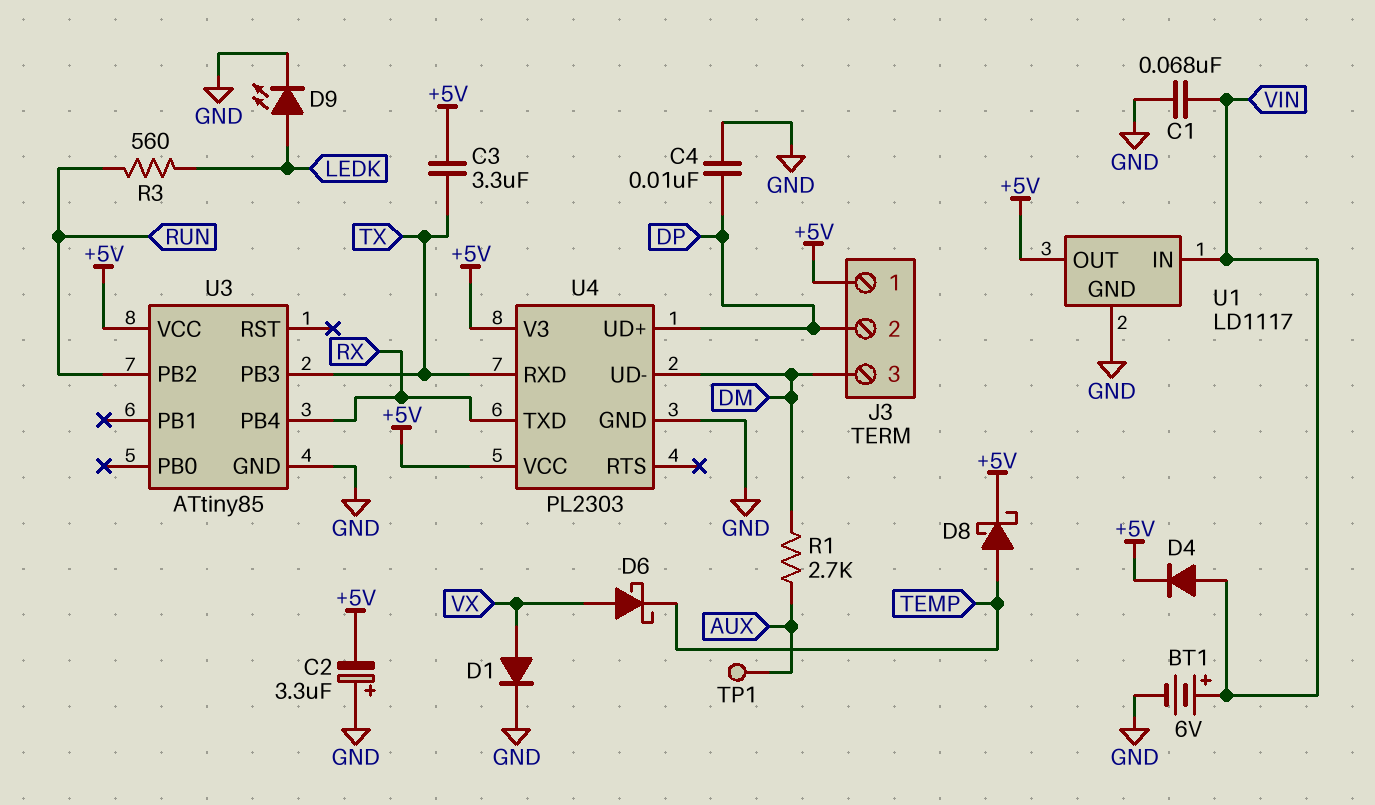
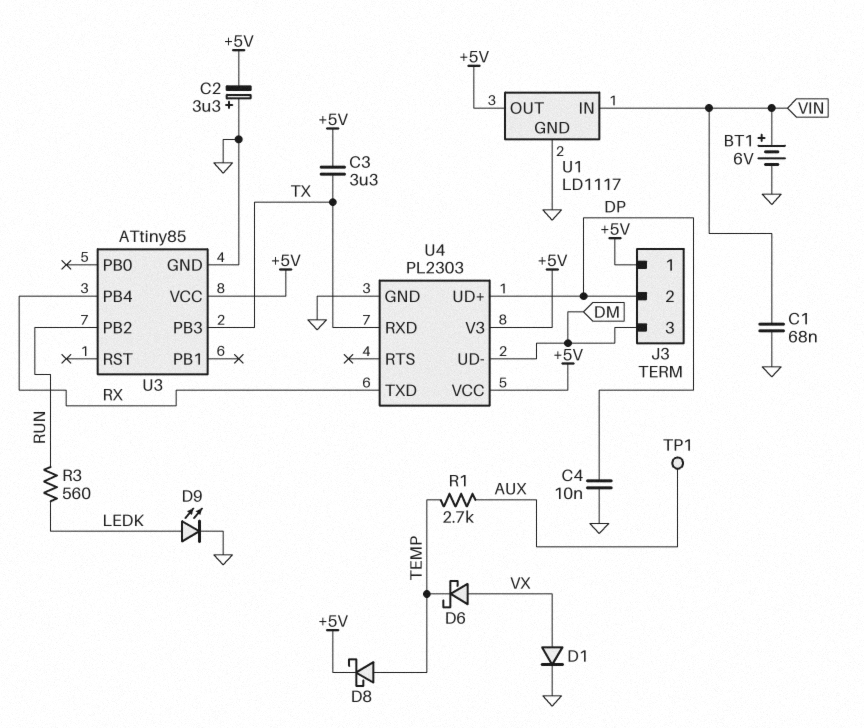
D4: diode (A VIN, K +5V) -> none
R1: 2.7k (AUX, DM) -> 2.7k (AUX, TEMP)

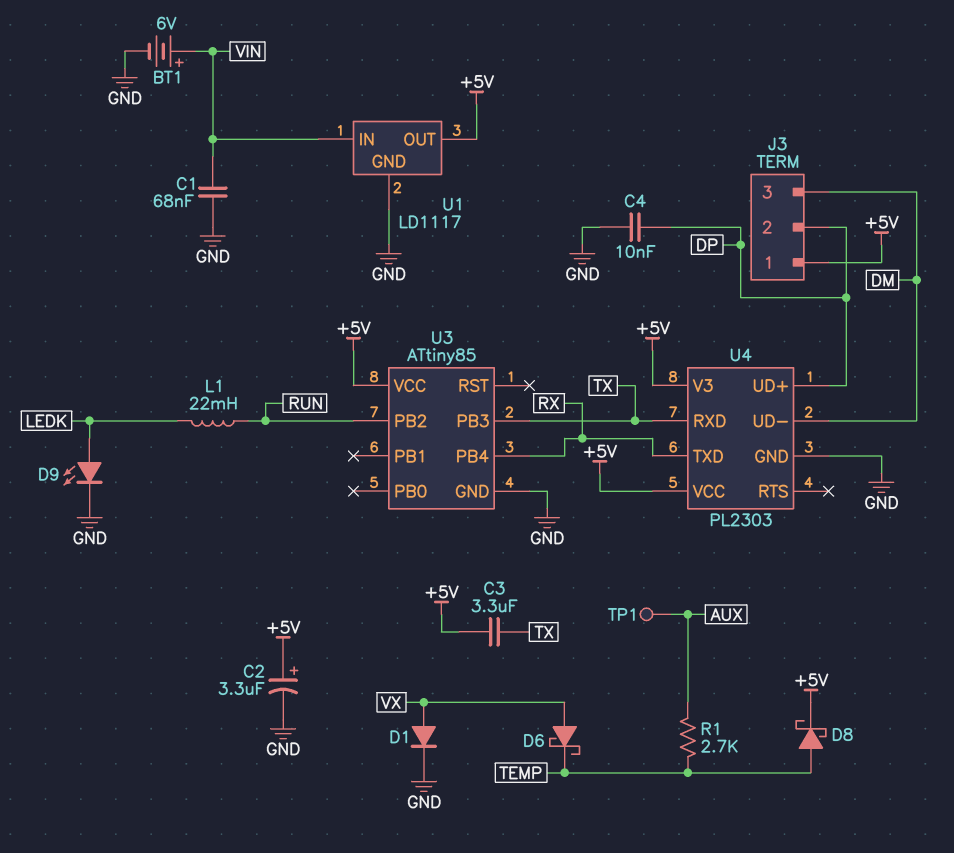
C2: 3.3uF (plus GND, minus +5V) -> 3.3uF (plus +5V, minus GND)
L1: none -> 22mH (LEDK, RUN)
R3: 560 (LEDK, RUN) -> none

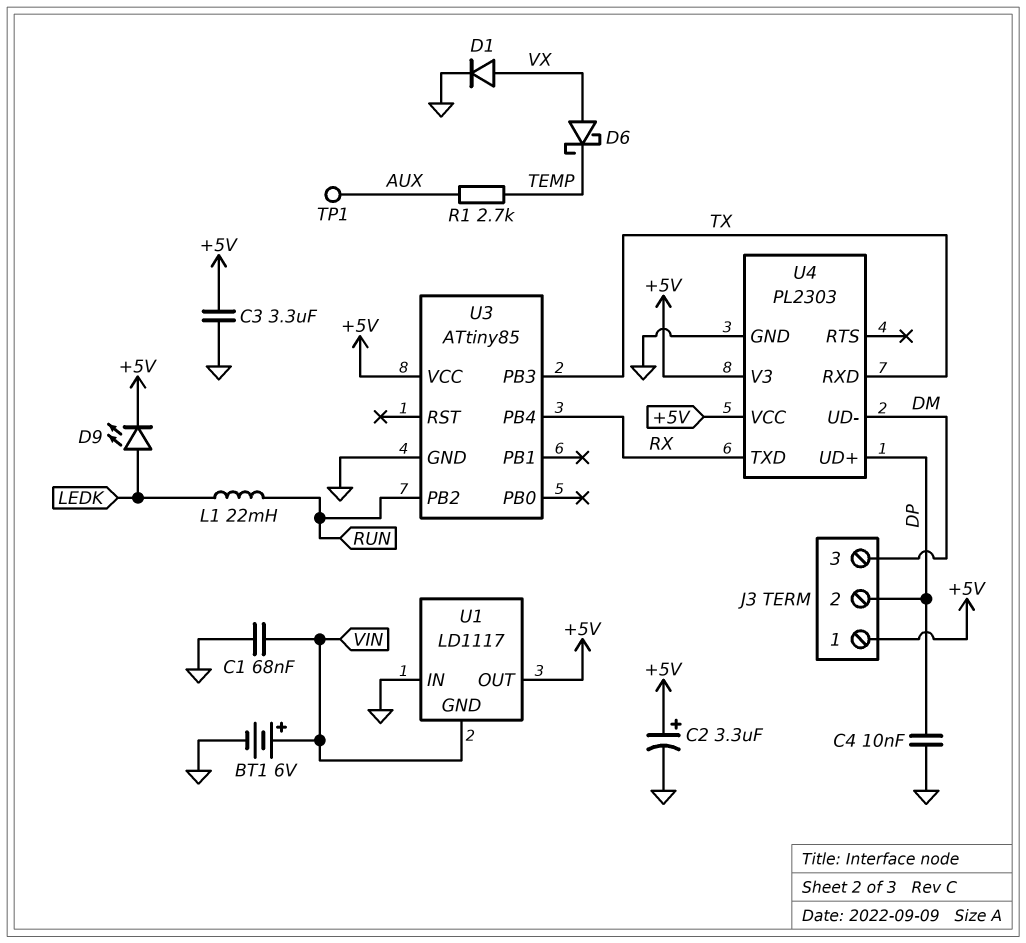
C3: 3.3uF (+5V, TX) -> 3.3uF (+5V, GND)
D8: schottky (A TEMP, K +5V) -> none
D9: LED (A LEDK, K GND) -> LED (A LEDK, K +5V)
U1 pin GND: GND -> VIN
U1 pin IN: VIN -> GND

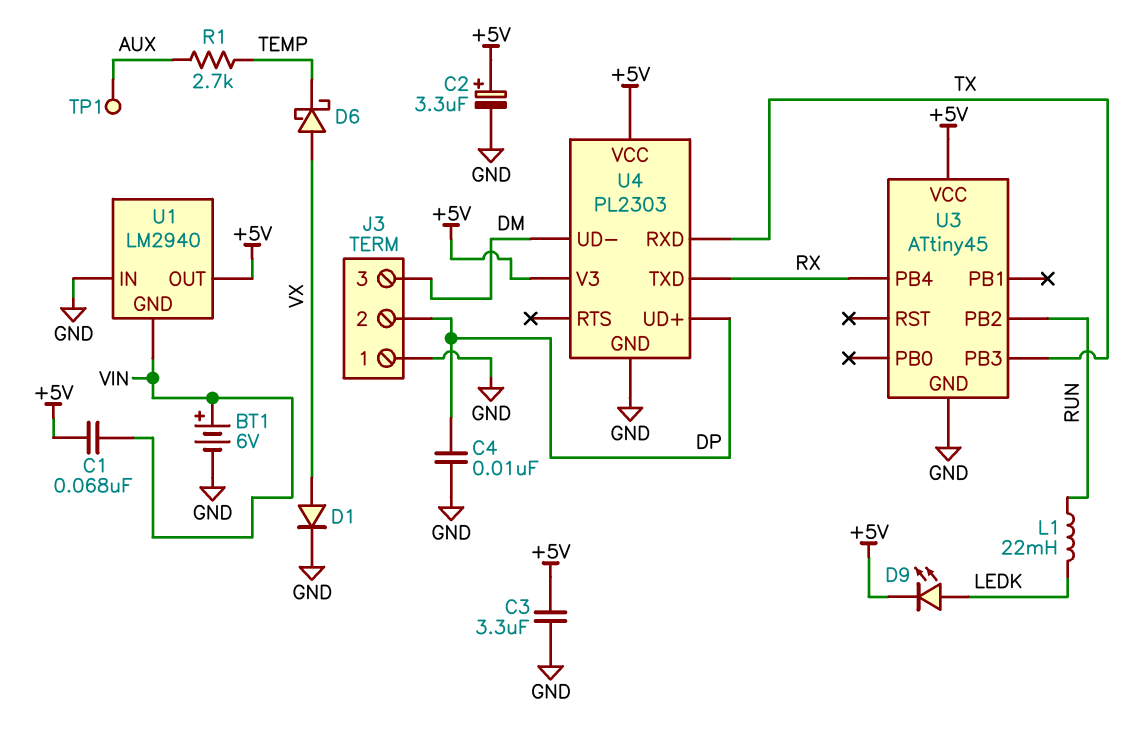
C1: 68nF (GND, VIN) -> 68nF (+5V, VIN)
J3 pin 1: +5V -> GND
U1: LD1117 -> LM2940
U3: ATtiny85 -> ATtiny45

